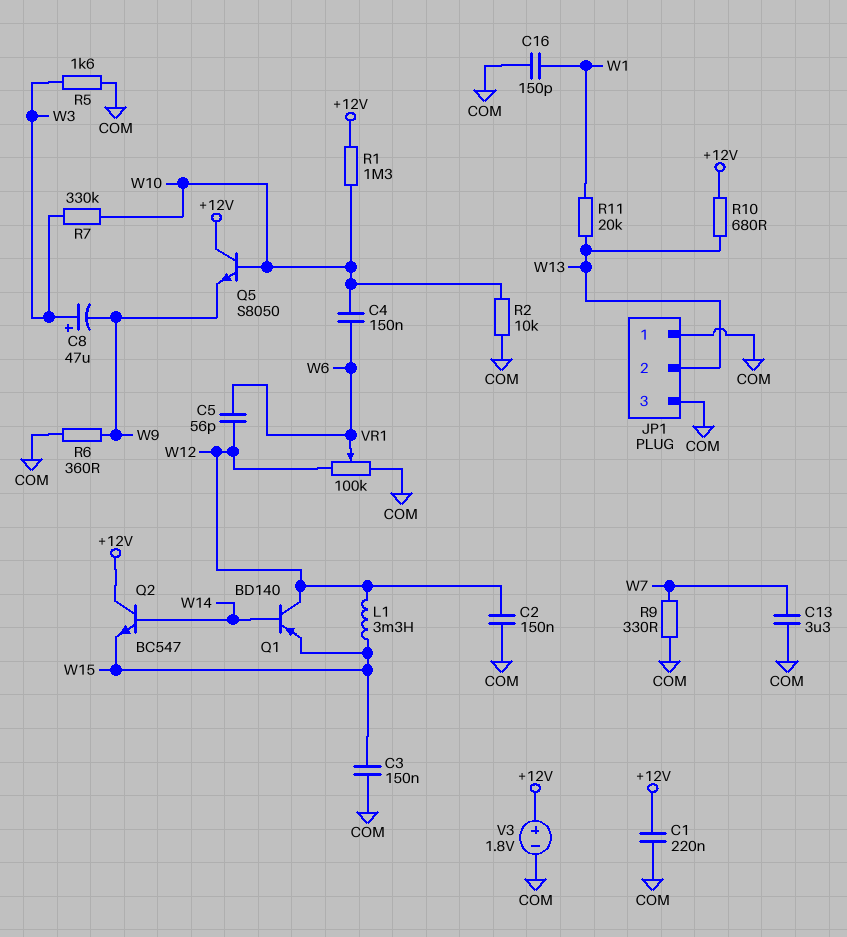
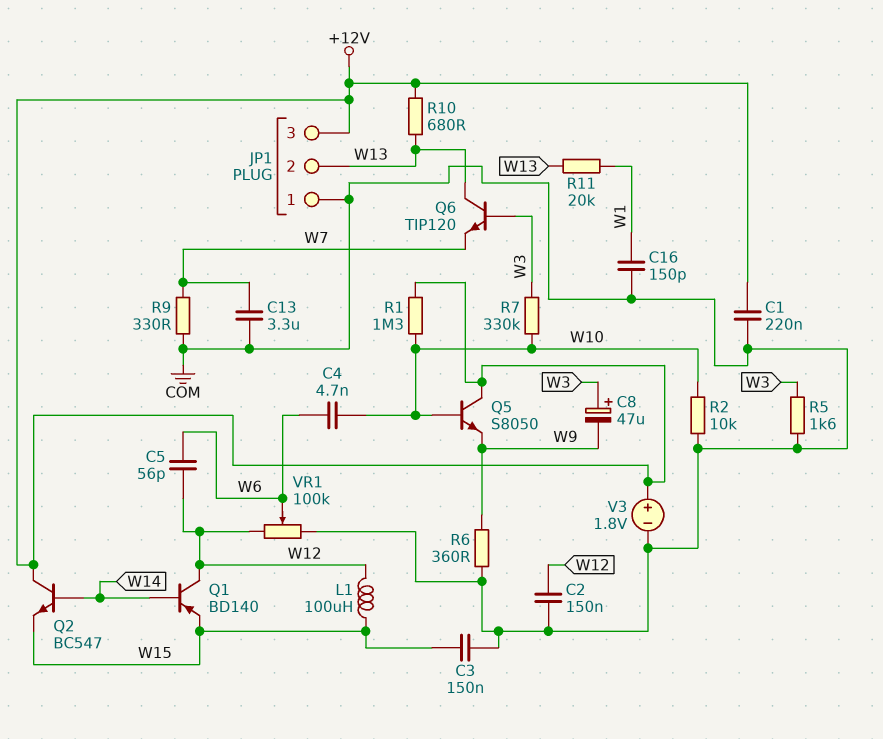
C4: 150nF (W6, W10) -> 4.7nF (W6, W10)
JP1 pin 3: COM -> +12V
L1: 3.3mH (W12, W15) -> 100uH (W12, W15)
Q6: none -> NPN TIP120 (B W3, C W13, E W7)

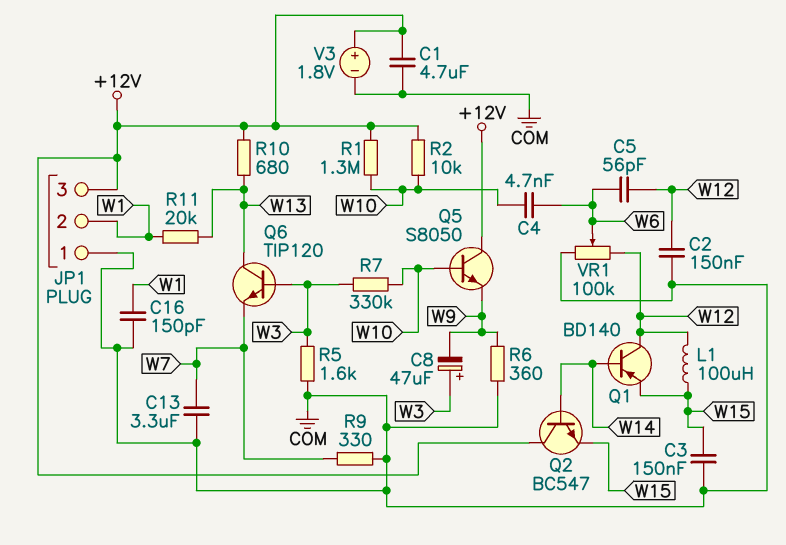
C1: 220nF (+12V, COM) -> 4.7uF (+12V, COM)
JP1 pin 2: W13 -> W1
R2: 10k (COM, W10) -> 10k (+12V, W10)

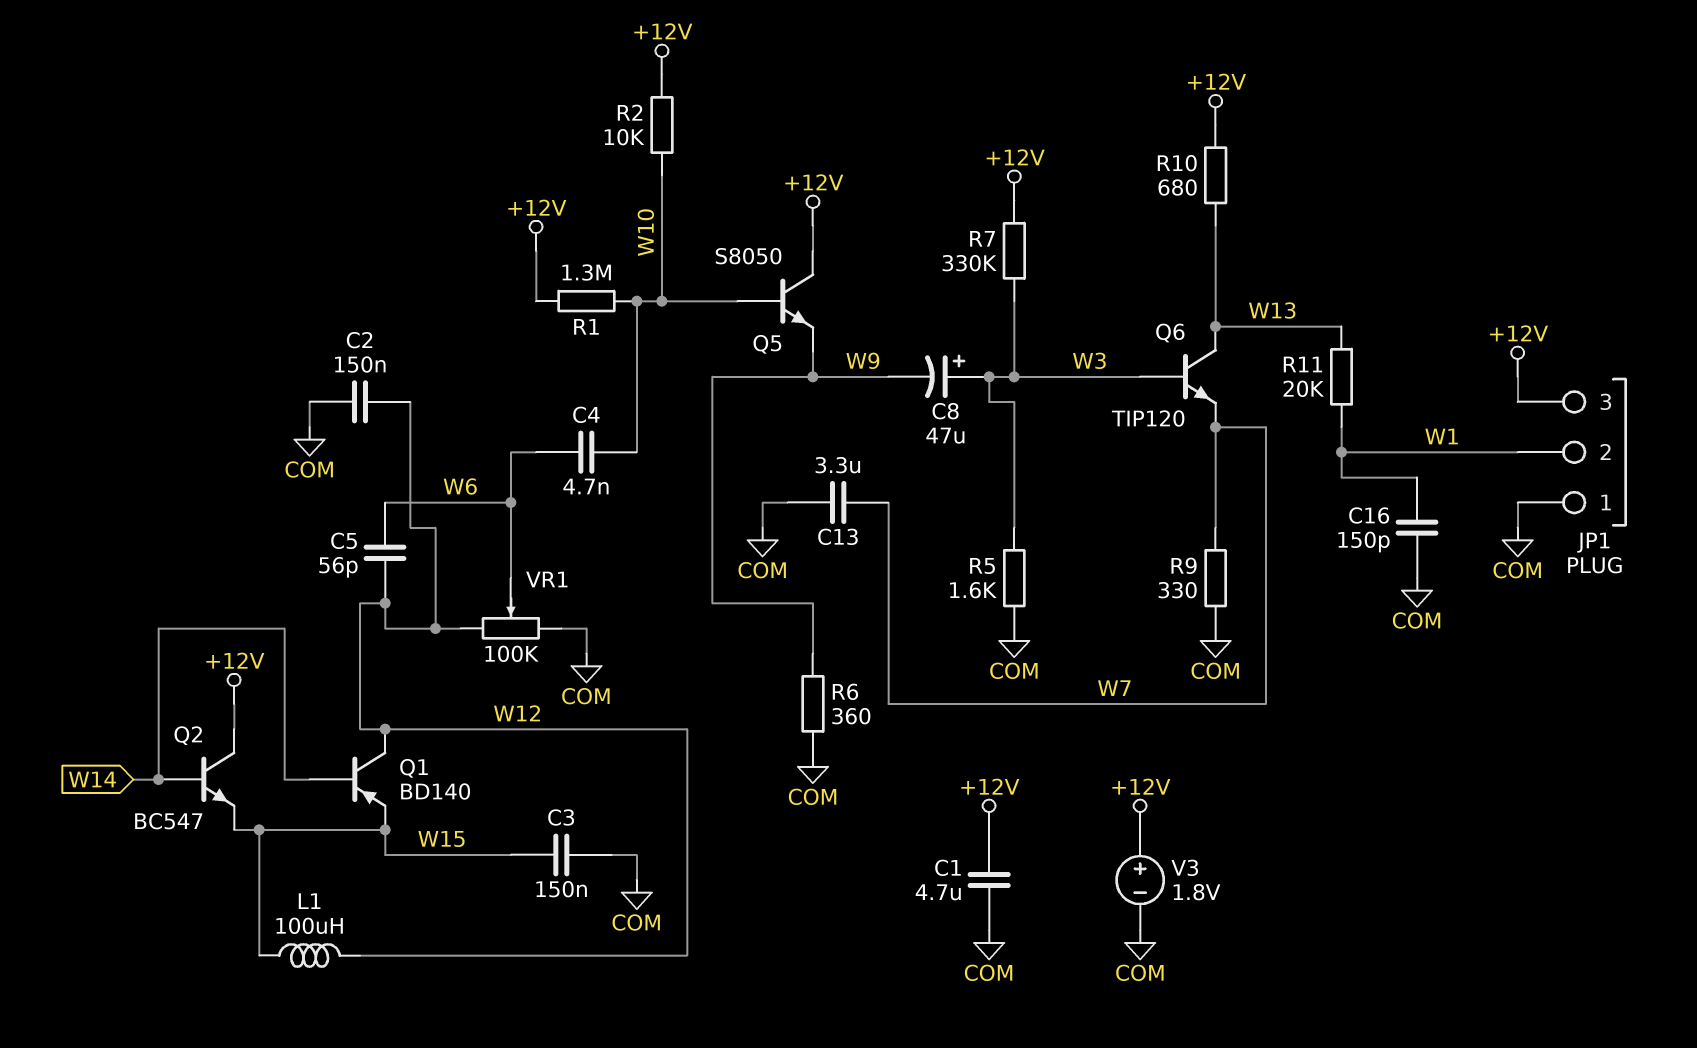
R7: 330k (W3, W10) -> 330k (+12V, W3)

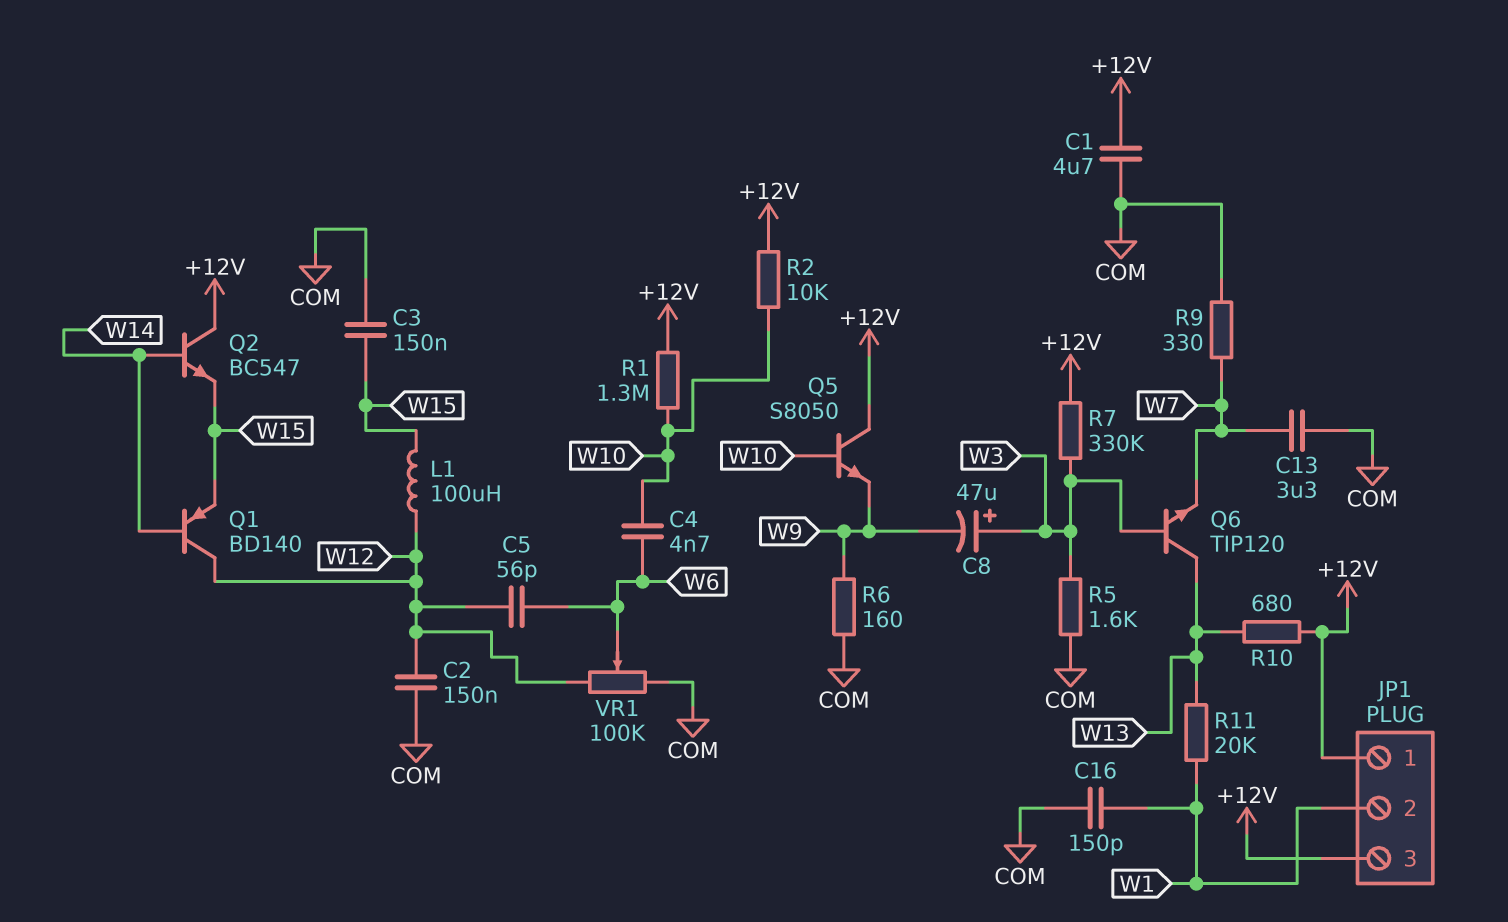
JP1 pin 1: COM -> +12V
R6: 360 (COM, W9) -> 160 (COM, W9)
V3: 1.8V (plus +12V, minus COM) -> none

